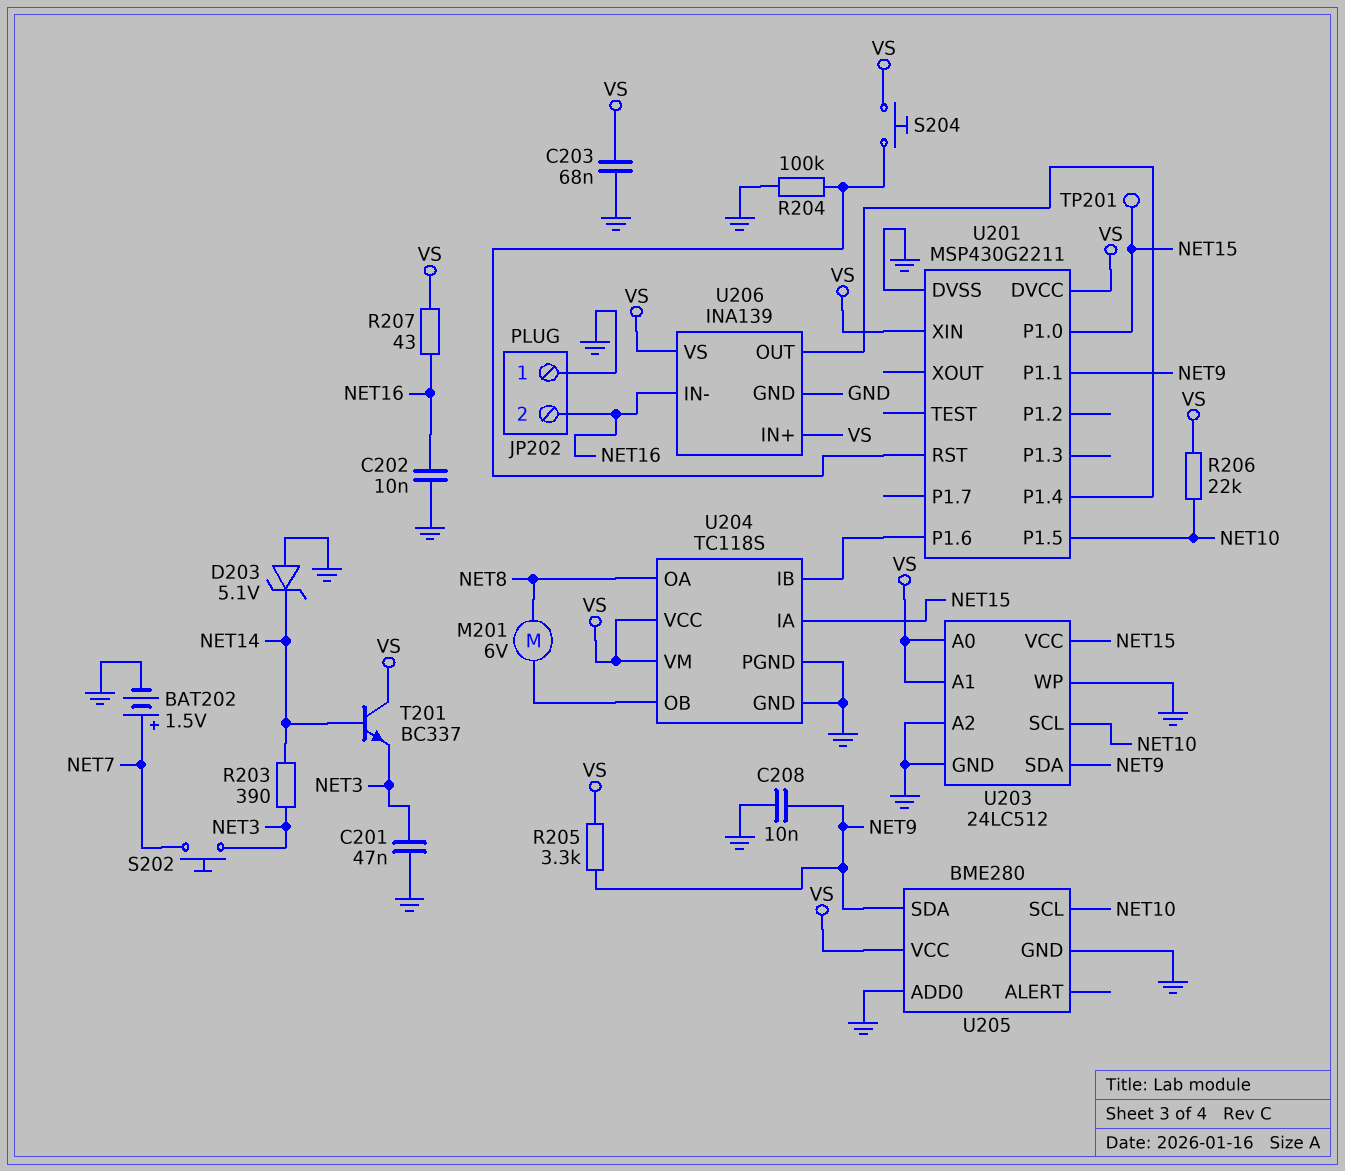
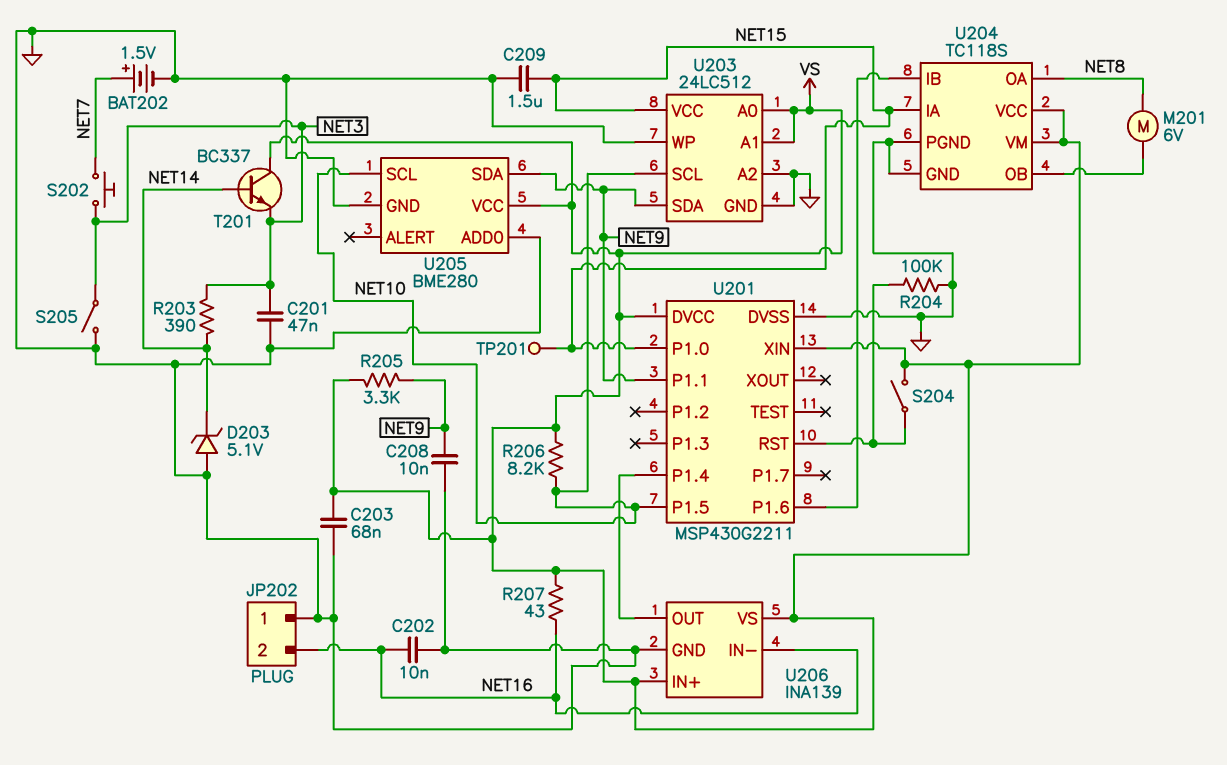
C209: none -> 1.5uF (GND, NET15)
R206: 22k (NET10, VS) -> 8.2k (NET10, VS)
S204: button (U201/RST, VS) -> switch (U201/RST, VS)
S205: none -> switch (GND, NET3)

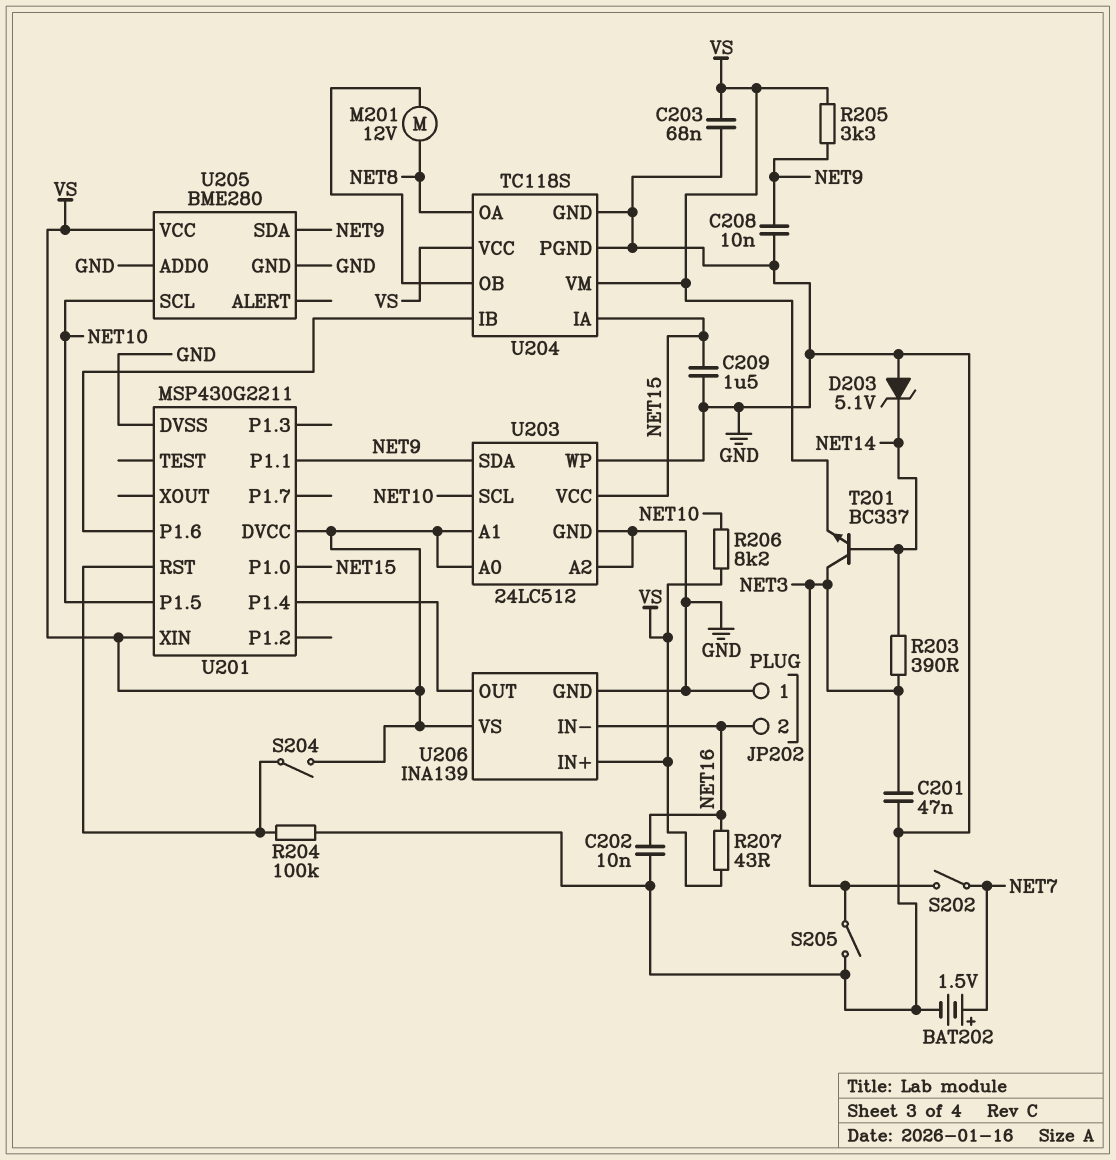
M201: motor 6V (NET8, U204/OB) -> motor 12V (NET8, U204/OB)
S202: button (NET3, NET7) -> switch (NET3, NET7)
T201: NPN BC337 (B NET14, C VS, E NET3) -> NPN BC337 (B NET14, C NET3, E VS)
TP201: test point (NET15) -> none

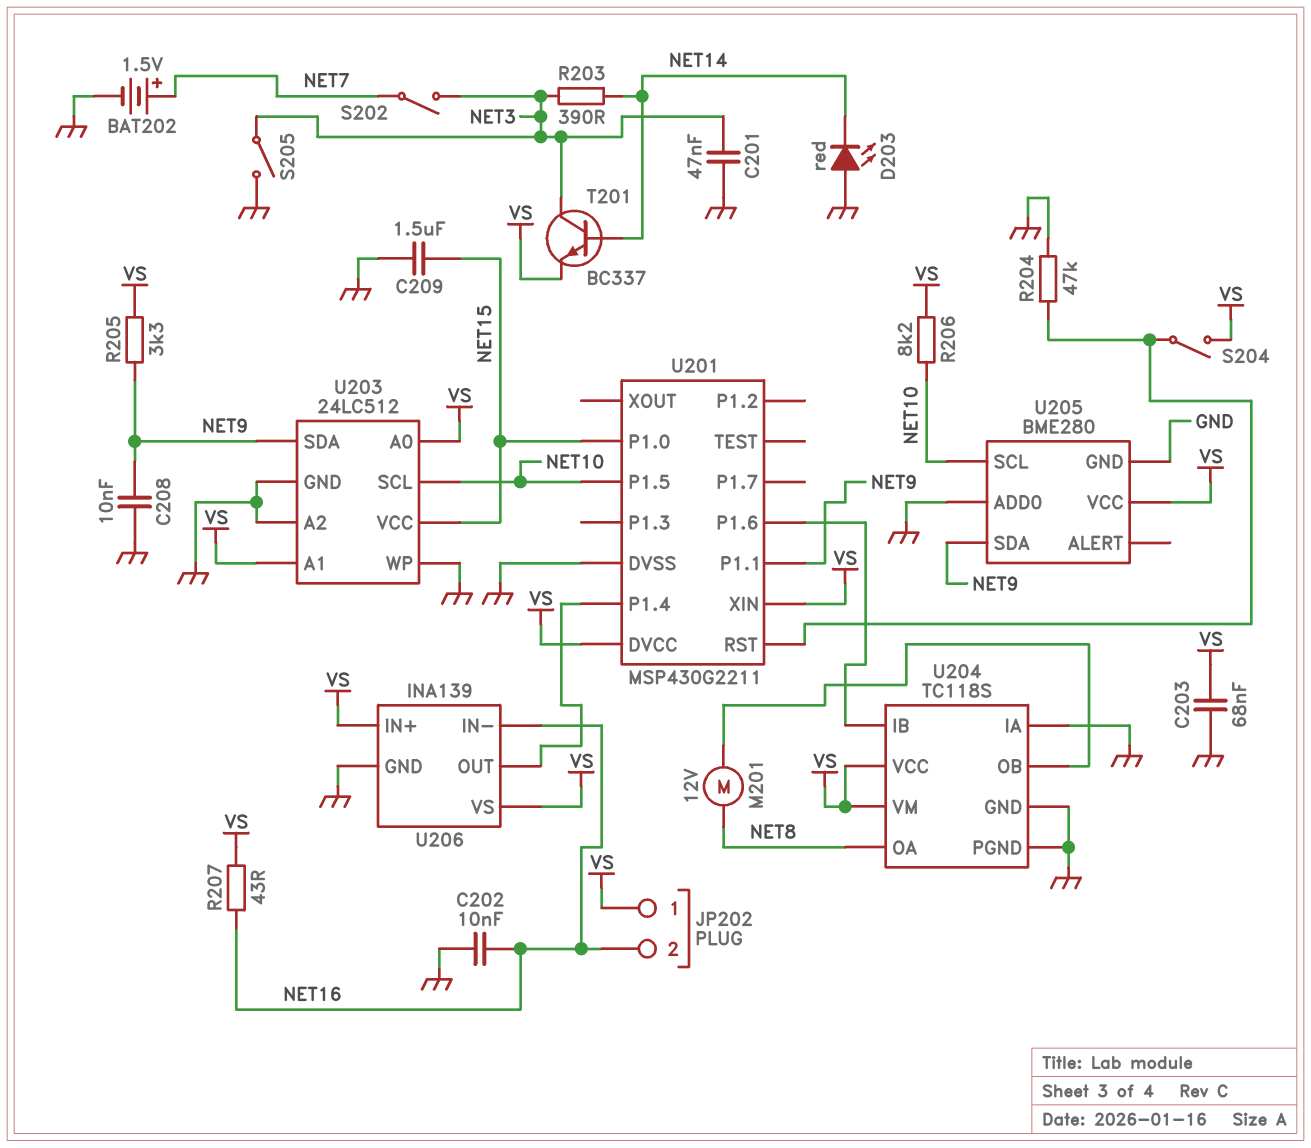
D203: zener 5.1V (A GND, K NET14) -> LED red (A GND, K NET14)
JP202 pin 1: GND -> VS
R204: 100k (GND, U201/RST) -> 47k (GND, U201/RST)
U204 pin IA: NET15 -> GND

